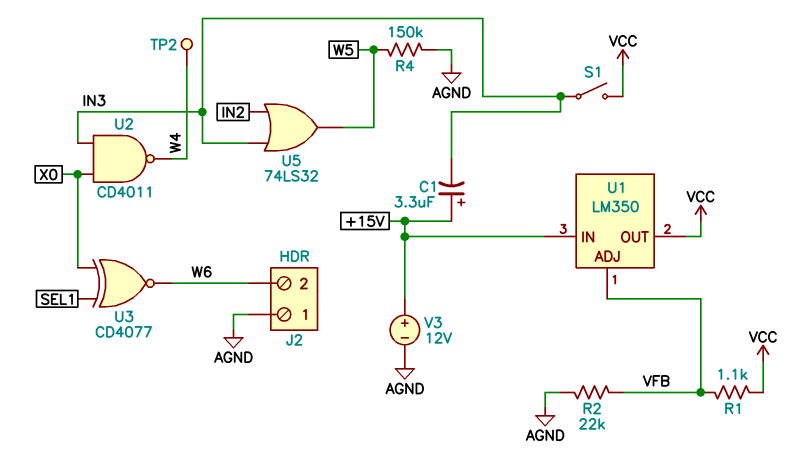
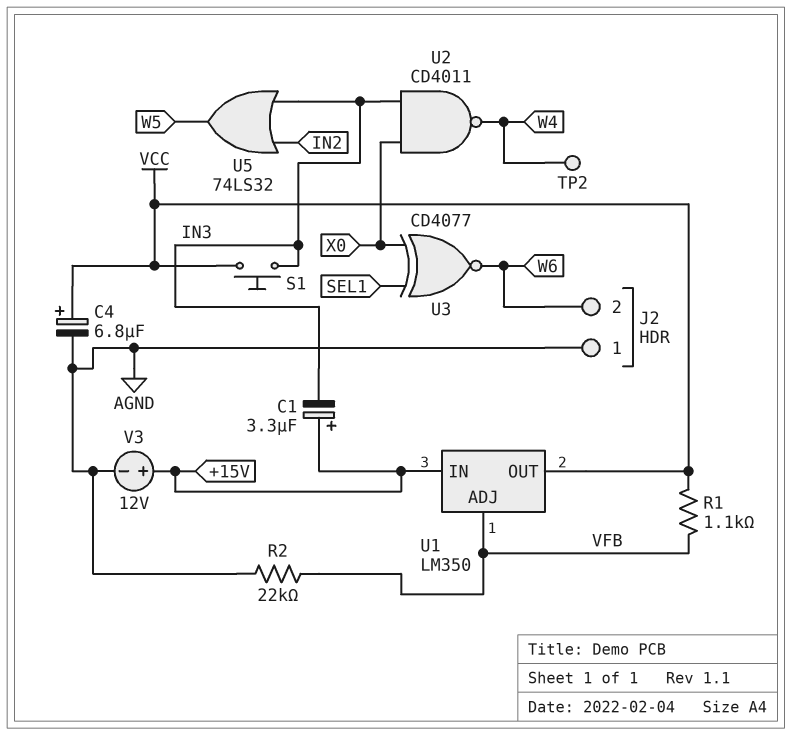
C4: none -> 6.8uF (plus VCC, minus AGND)
R4: 150k (AGND, W5) -> none
S1: switch (IN3, VCC) -> button (IN3, VCC)

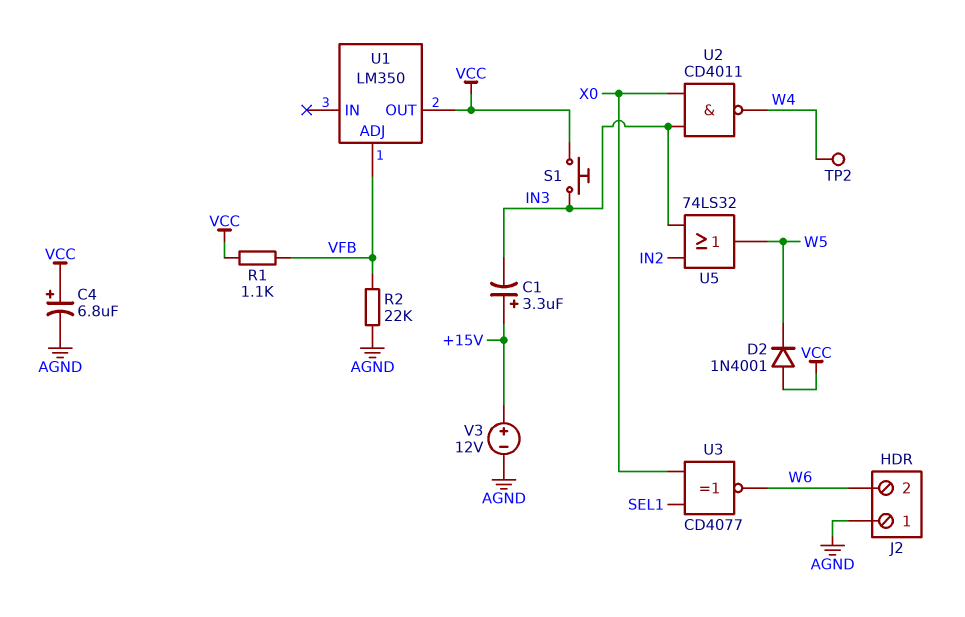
D2: none -> diode 1N4001 (A VCC, K W5)
U1 pin IN: +15V -> none

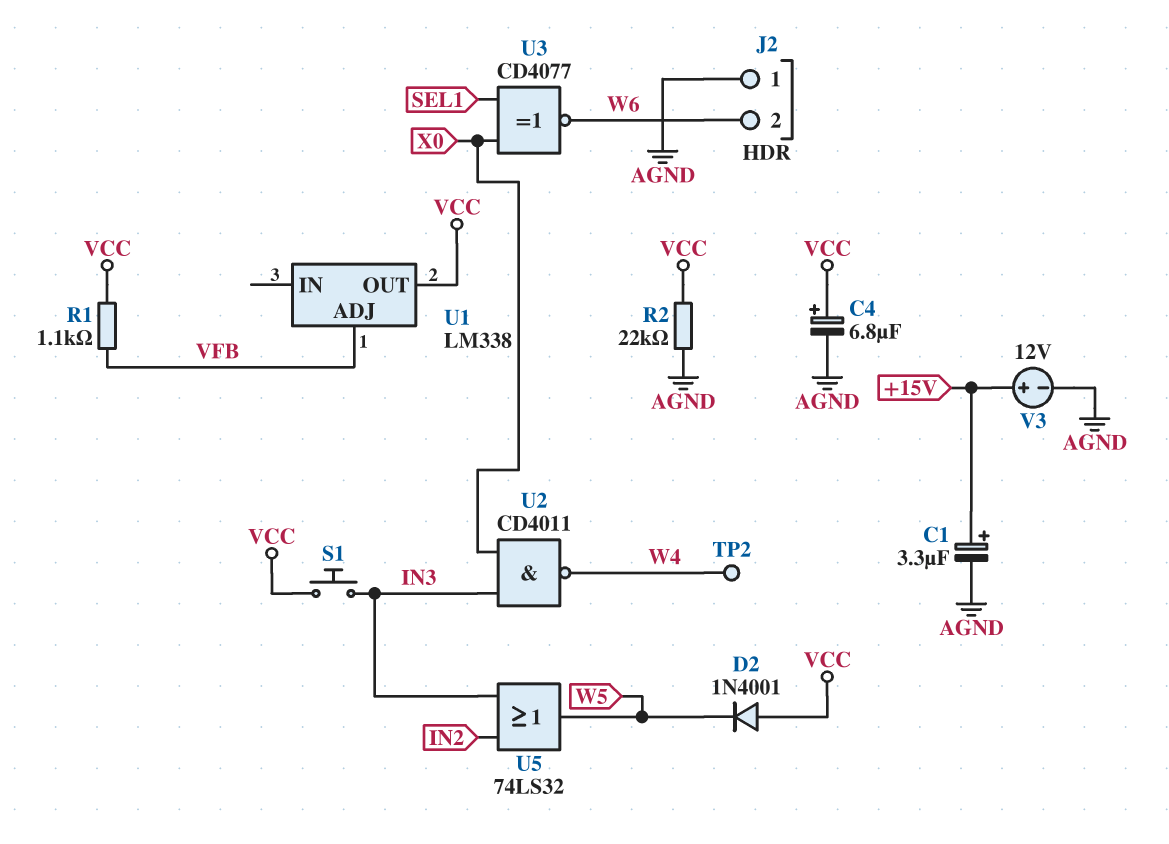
C1: 3.3uF (plus +15V, minus IN3) -> 3.3uF (plus +15V, minus AGND)
R2: 22k (AGND, VFB) -> 22k (AGND, VCC)
U1: LM350 -> LM338

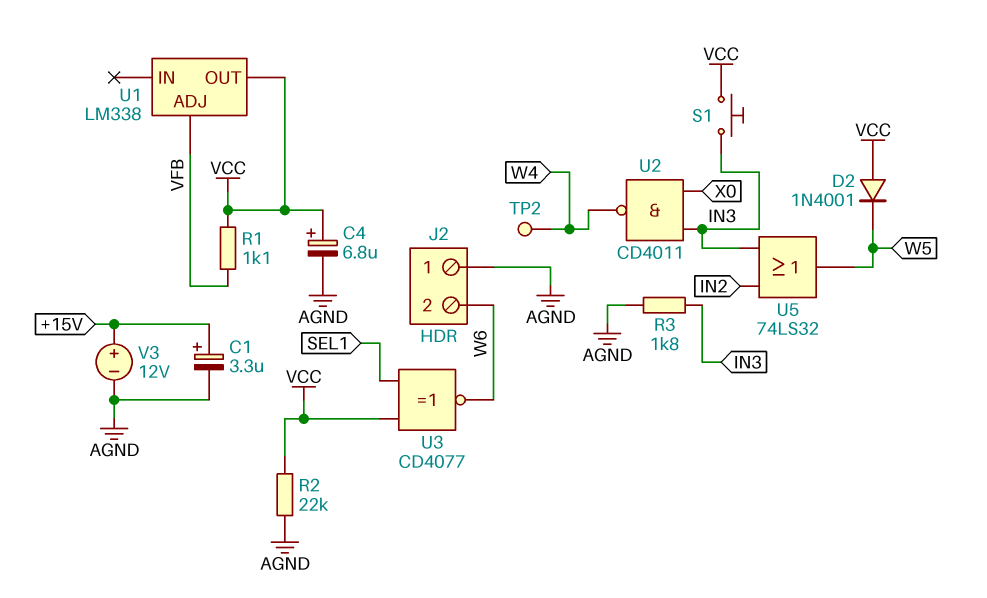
R3: none -> 1.8k (AGND, IN3)
U3: XNOR CD4077 (in SEL1, in X0, out W6) -> XNOR CD4077 (in SEL1, in VCC, out W6)

